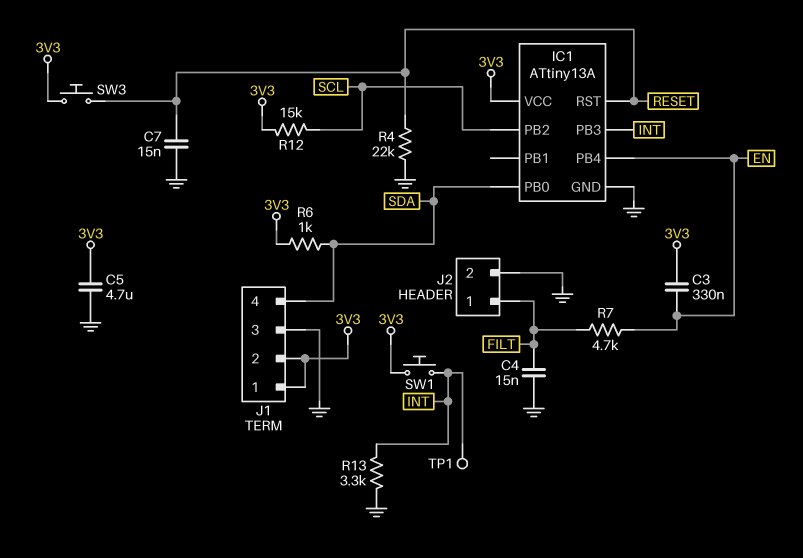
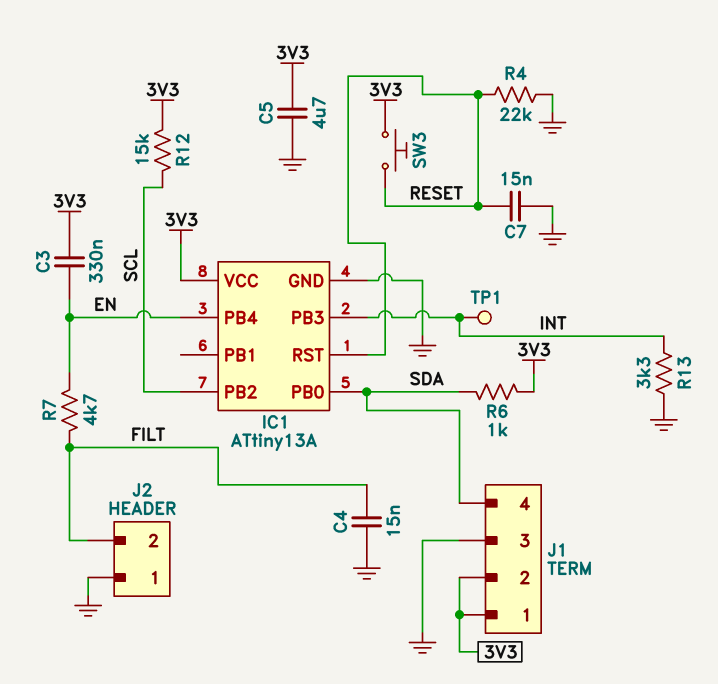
J2 pin 1: FILT -> GND
J2 pin 2: GND -> FILT
SW1: button (3V3, INT) -> none

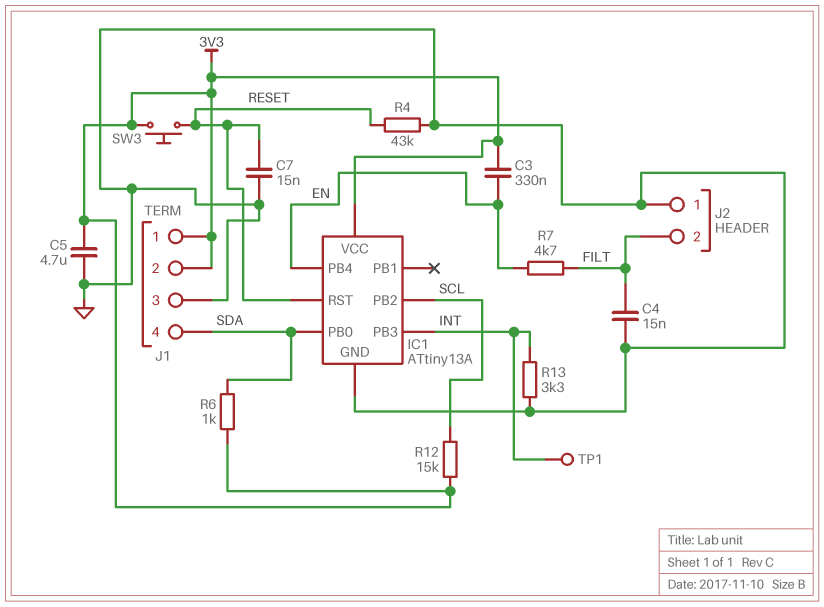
R4: 22k (GND, RESET) -> 43k (GND, RESET)

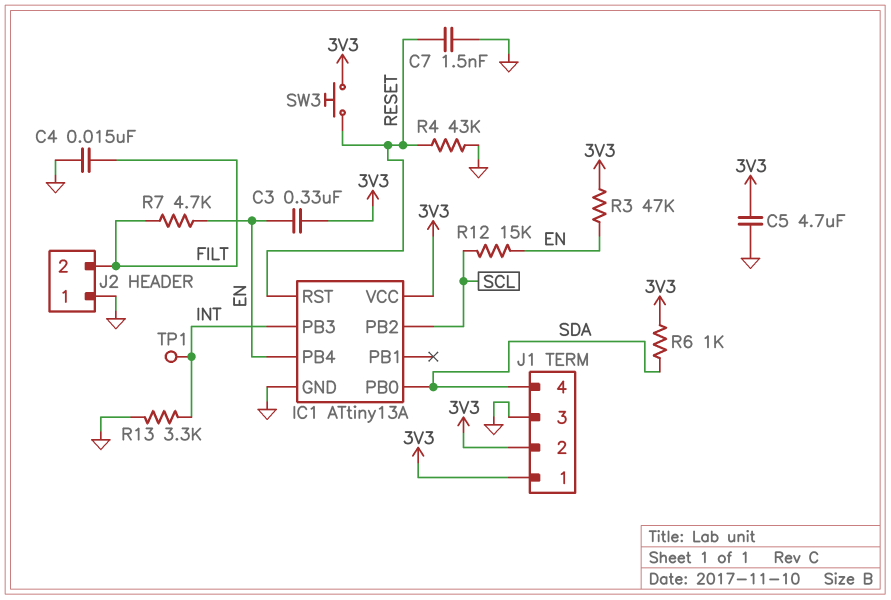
C7: 15nF (GND, RESET) -> 1.5nF (GND, RESET)
R3: none -> 47k (3V3, EN)
R12: 15k (3V3, SCL) -> 15k (EN, SCL)

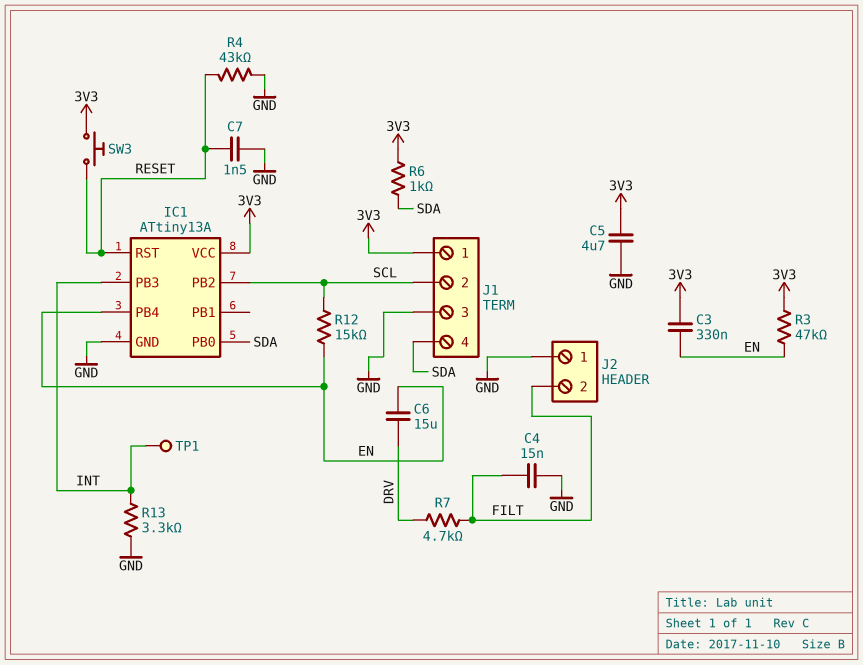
C6: none -> 15uF (DRV, EN)
J1 pin 2: 3V3 -> SCL
R7: 4.7k (EN, FILT) -> 4.7k (DRV, FILT)

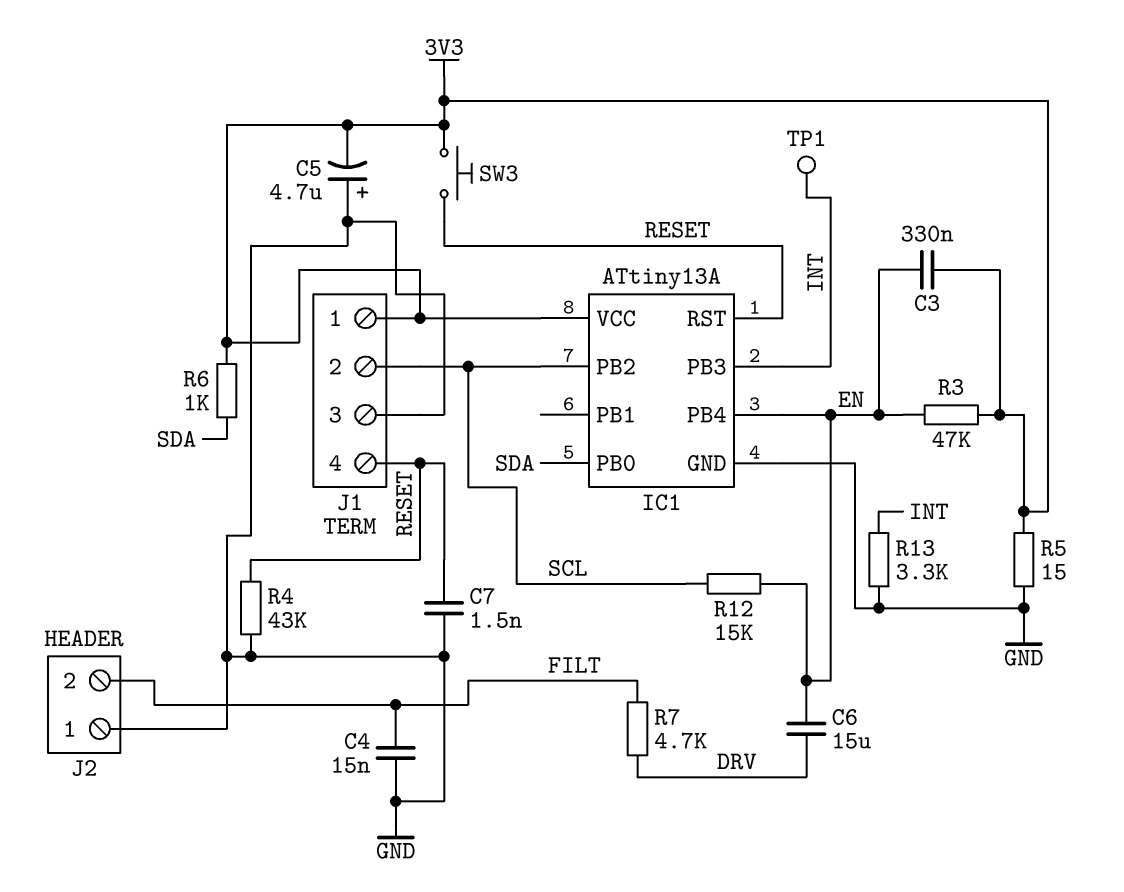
C5: 4.7uF (3V3, GND) -> 4.7uF (plus GND, minus 3V3)
J1 pin 4: SDA -> RESET
R5: none -> 15 (3V3, GND)

